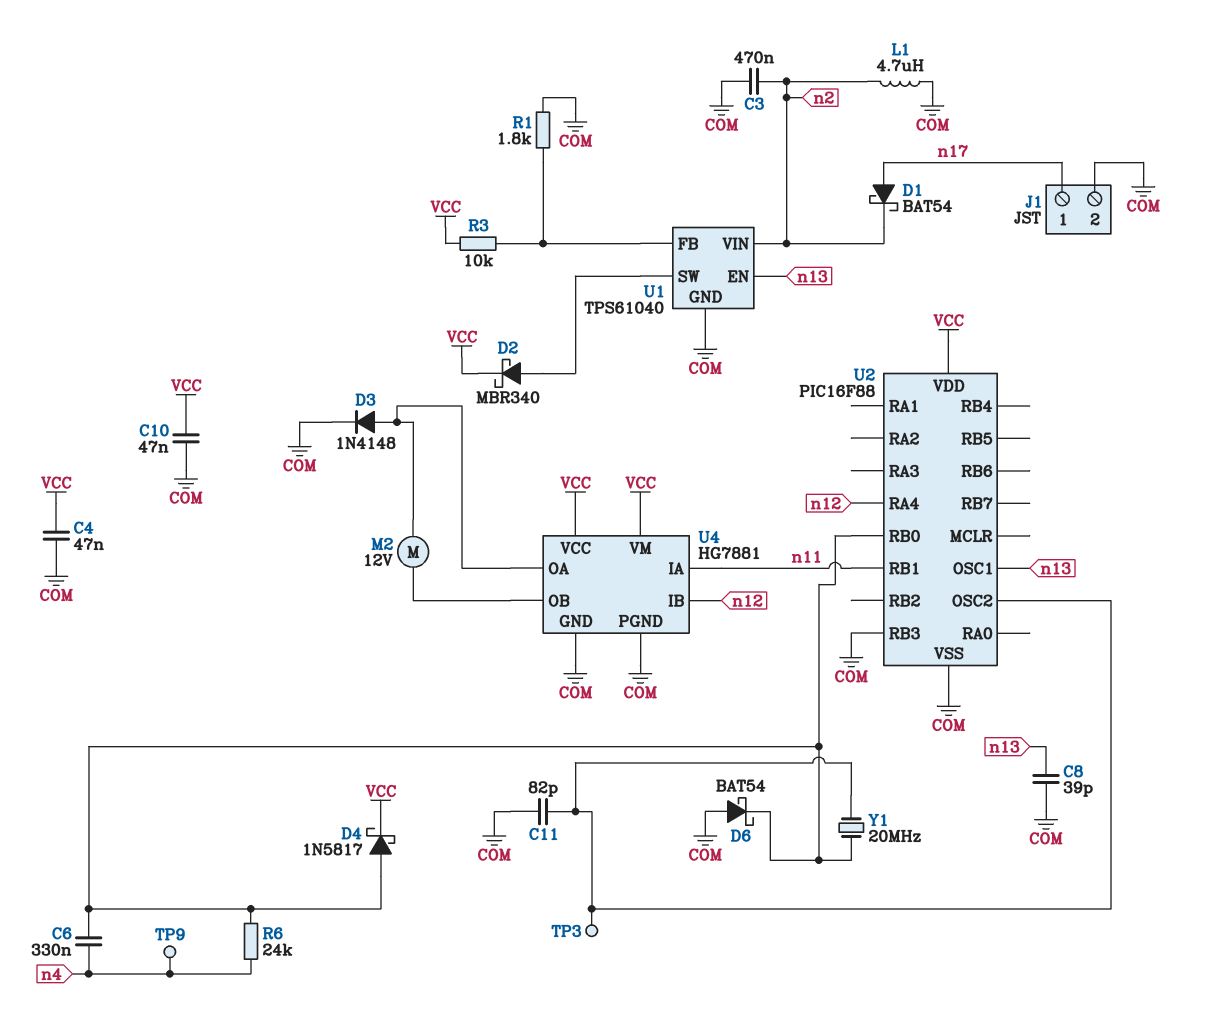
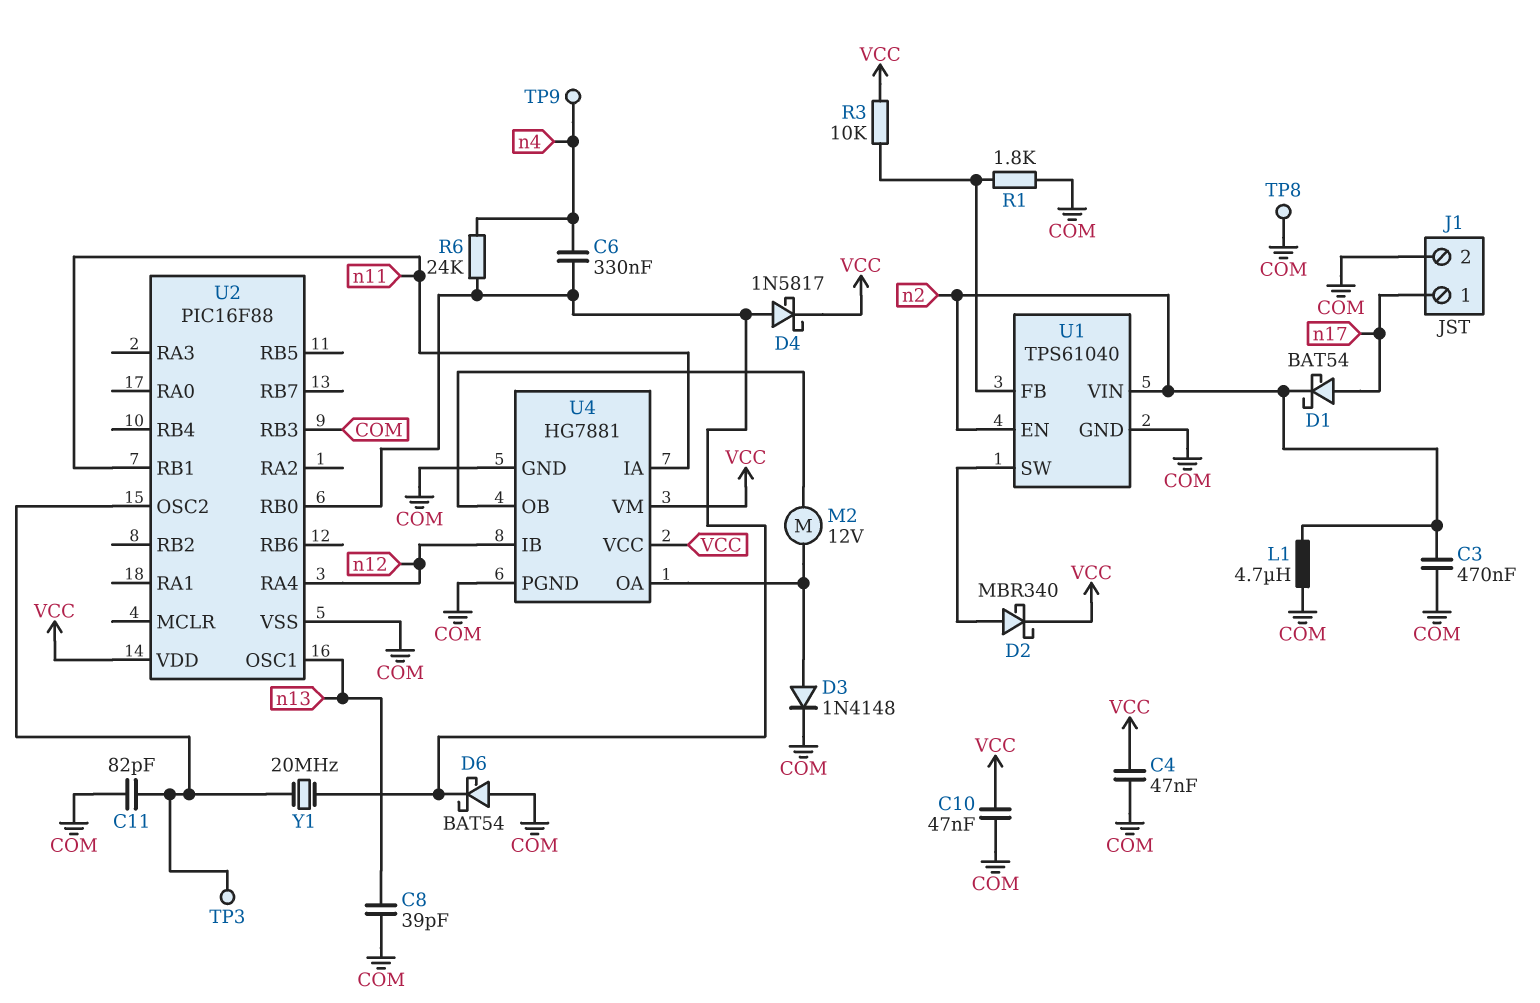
TP8: none -> test point (COM)
U1 pin EN: n13 -> n2

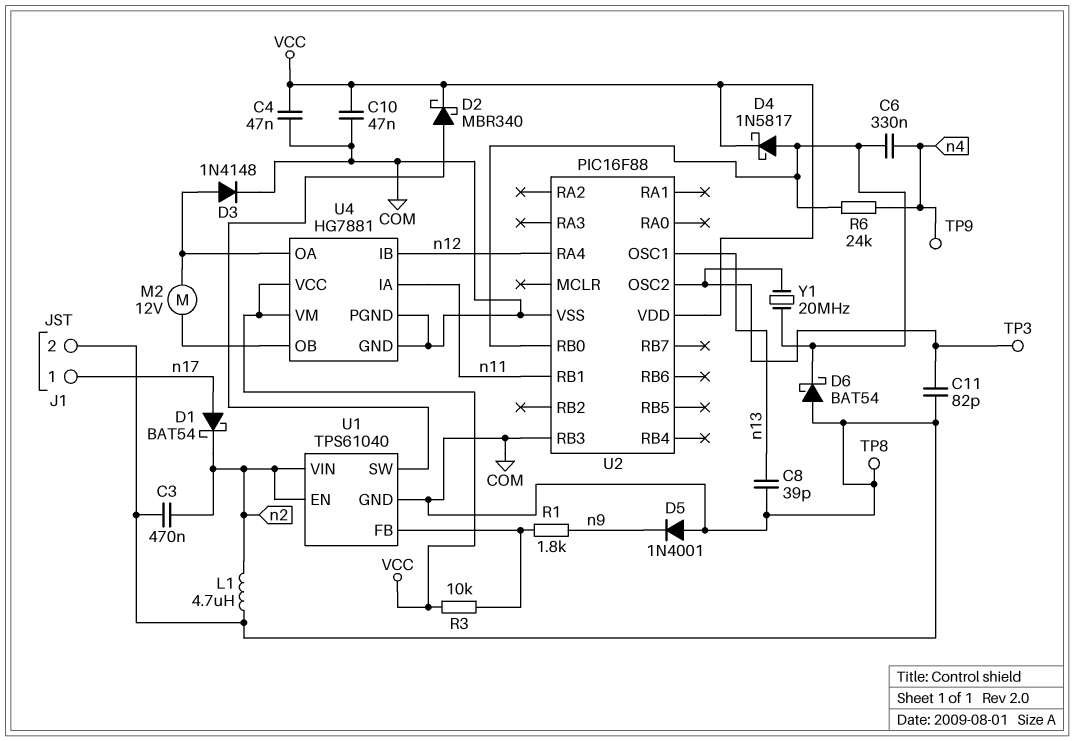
D5: none -> diode 1N4001 (A COM, K n9)
R1: 1.8k (COM, U1/FB) -> 1.8k (U1/FB, n9)

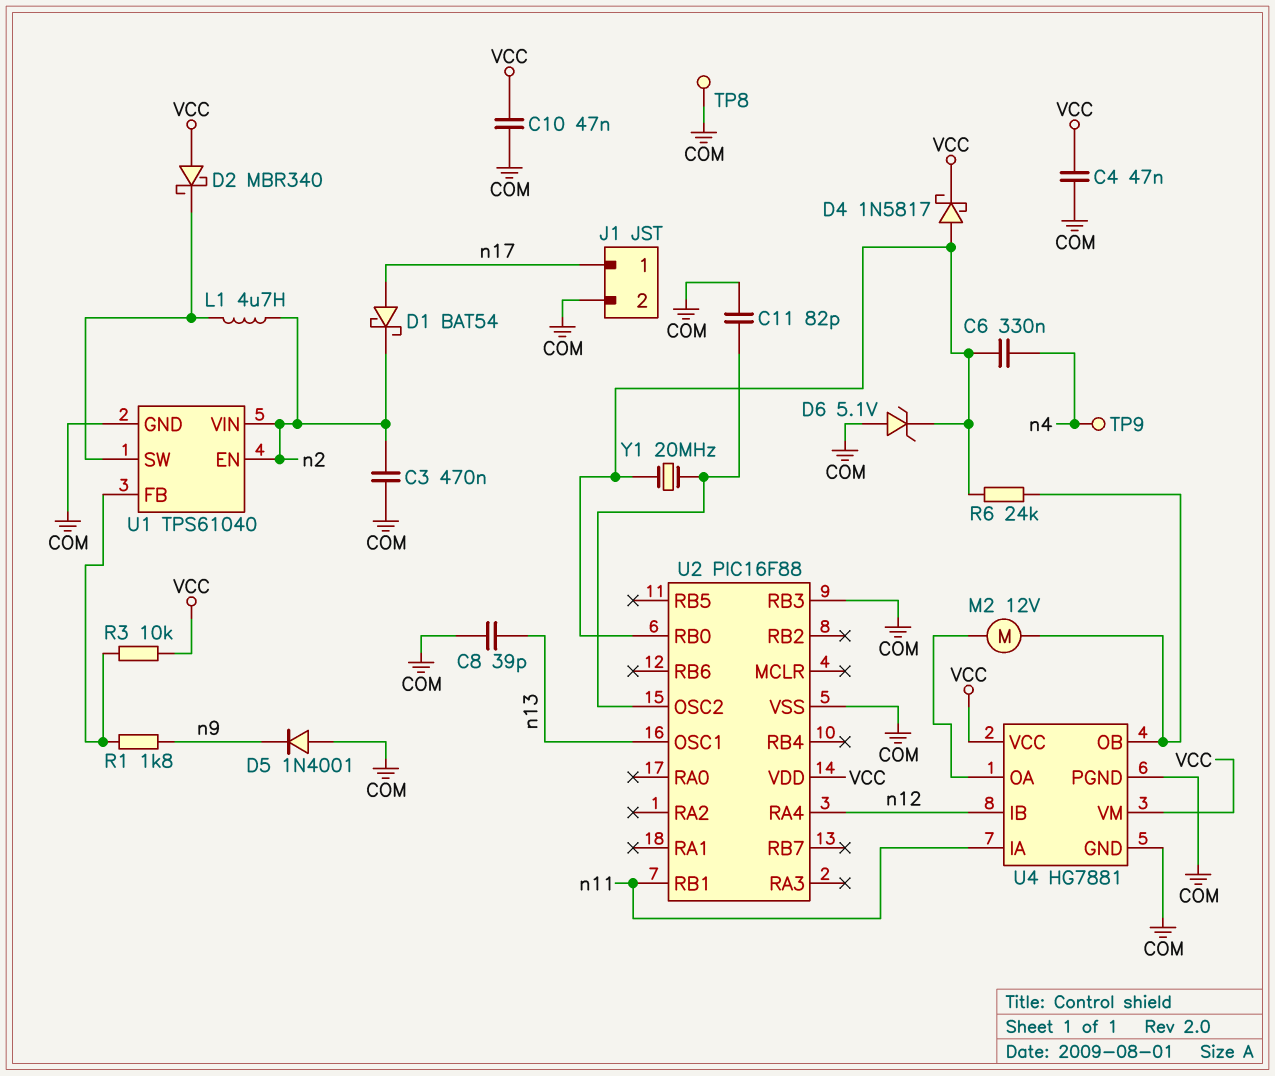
D2: schottky MBR340 (A U1/SW, K VCC) -> schottky MBR340 (A VCC, K U1/SW)
D3: diode 1N4148 (A U4/OA, K COM) -> none
D6: schottky BAT54 (A COM, K U2/RB0) -> zener 5.1V (A COM, K U2/RB0)
L1: 4.7uH (COM, n2) -> 4.7uH (U1/SW, n2)
R6: 24k (U2/RB0, n4) -> 24k (U2/RB0, U4/OB)
TP3: test point (U2/OSC2) -> none

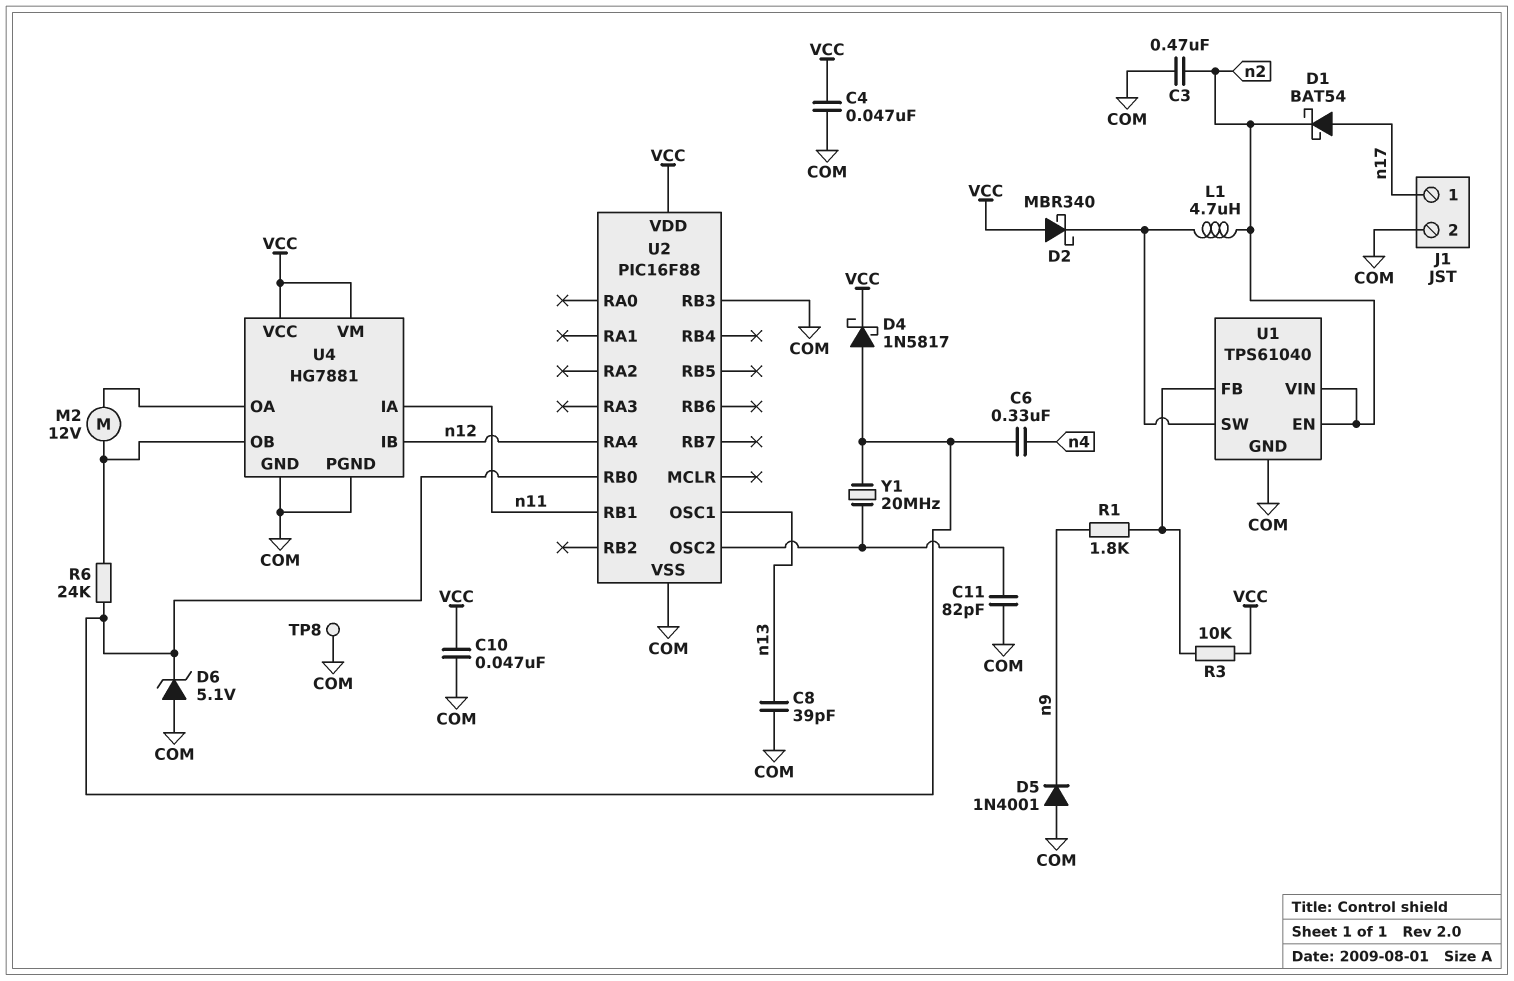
TP9: test point (n4) -> none

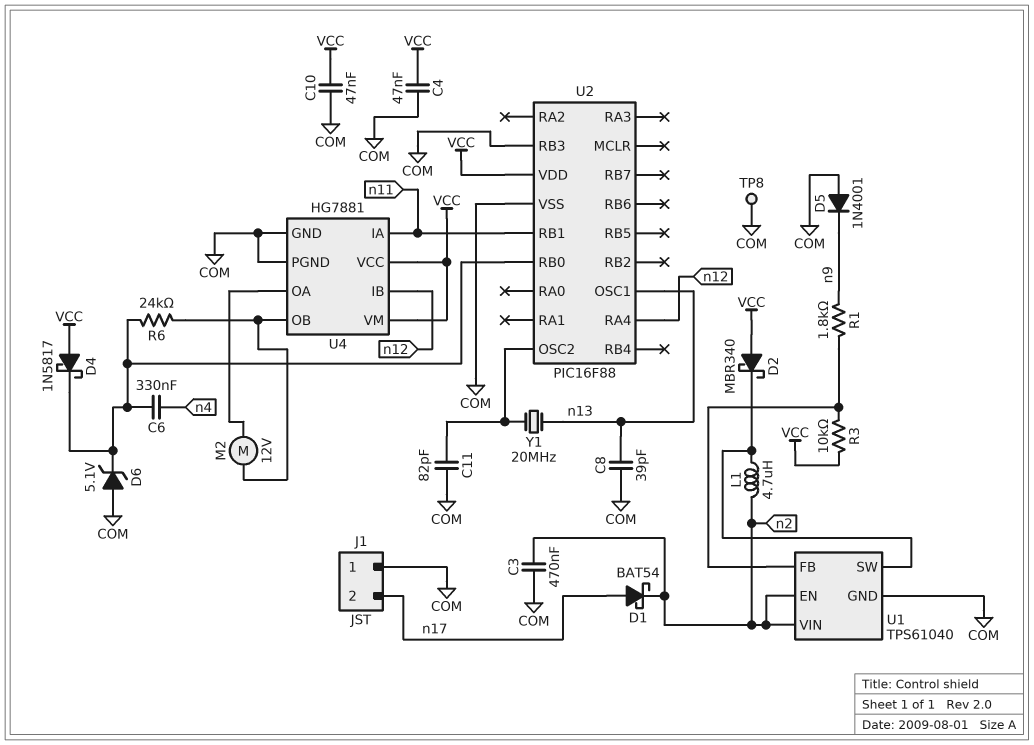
D4: schottky 1N5817 (A U2/RB0, K VCC) -> schottky 1N5817 (A VCC, K U2/RB0)
J1 pin 1: n17 -> COM
J1 pin 2: COM -> n17
Y1: 20MHz (U2/OSC2, U2/RB0) -> 20MHz (U2/OSC2, n13)

